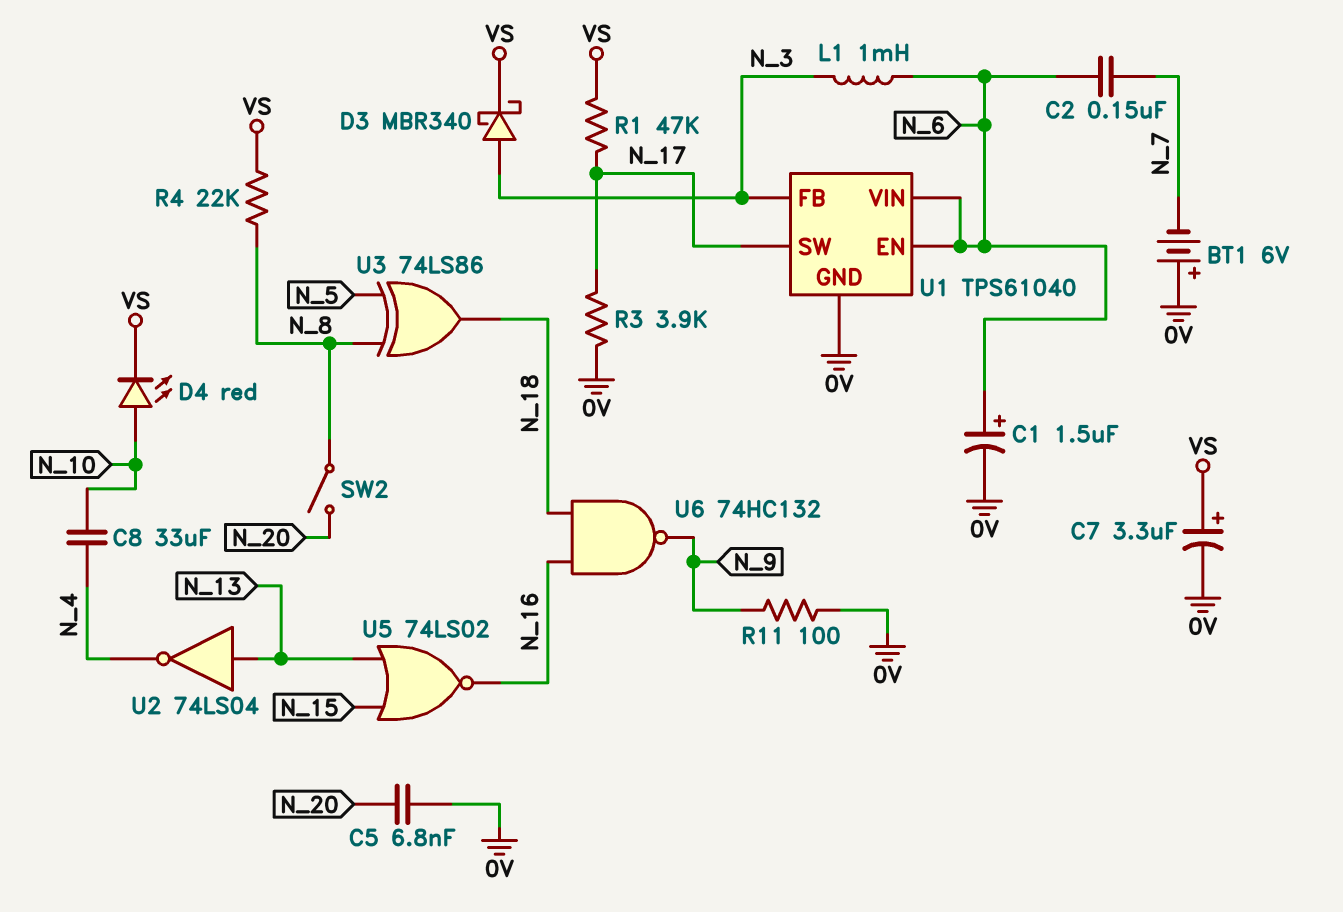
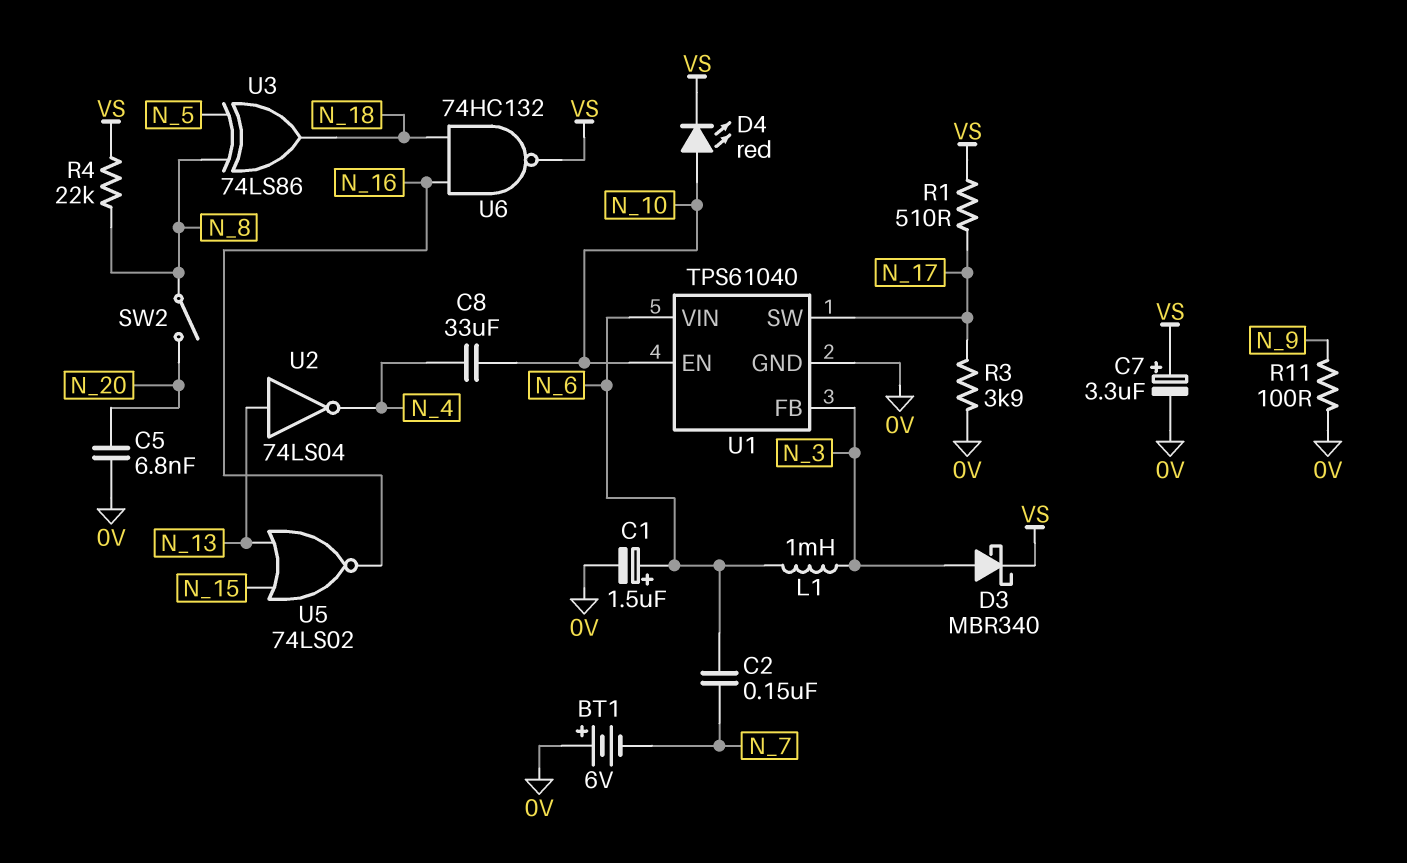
R1: 47k (N_17, VS) -> 510 (N_17, VS)
U1 pin EN: N_6 -> N_10
U6: NAND 74HC132 (in N_16, in N_18, out N_9) -> NAND 74HC132 (in N_16, in N_18, out VS)

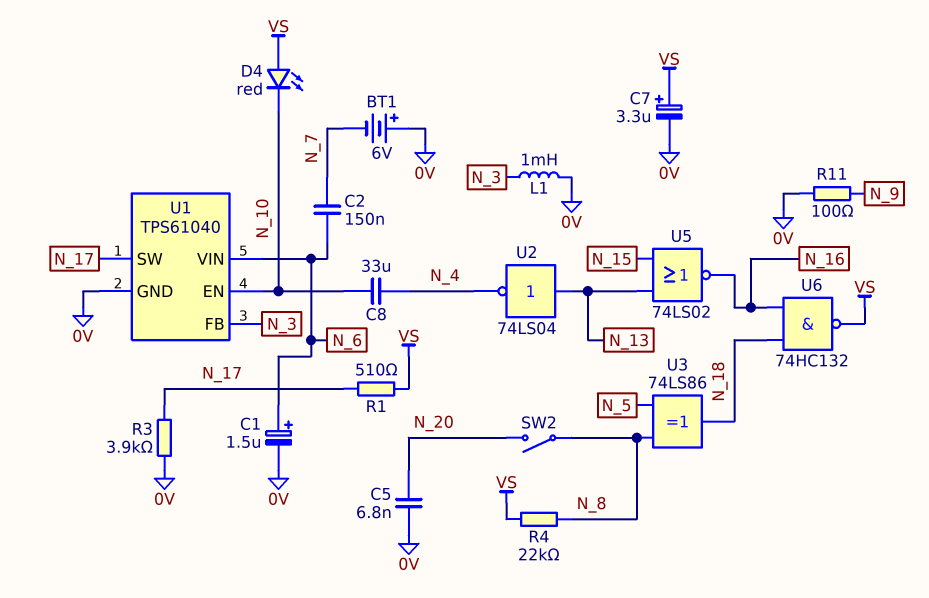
D3: schottky MBR340 (A N_3, K VS) -> none
D4: LED red (A N_10, K VS) -> LED red (A VS, K N_10)
L1: 1mH (N_3, N_6) -> 1mH (0V, N_3)

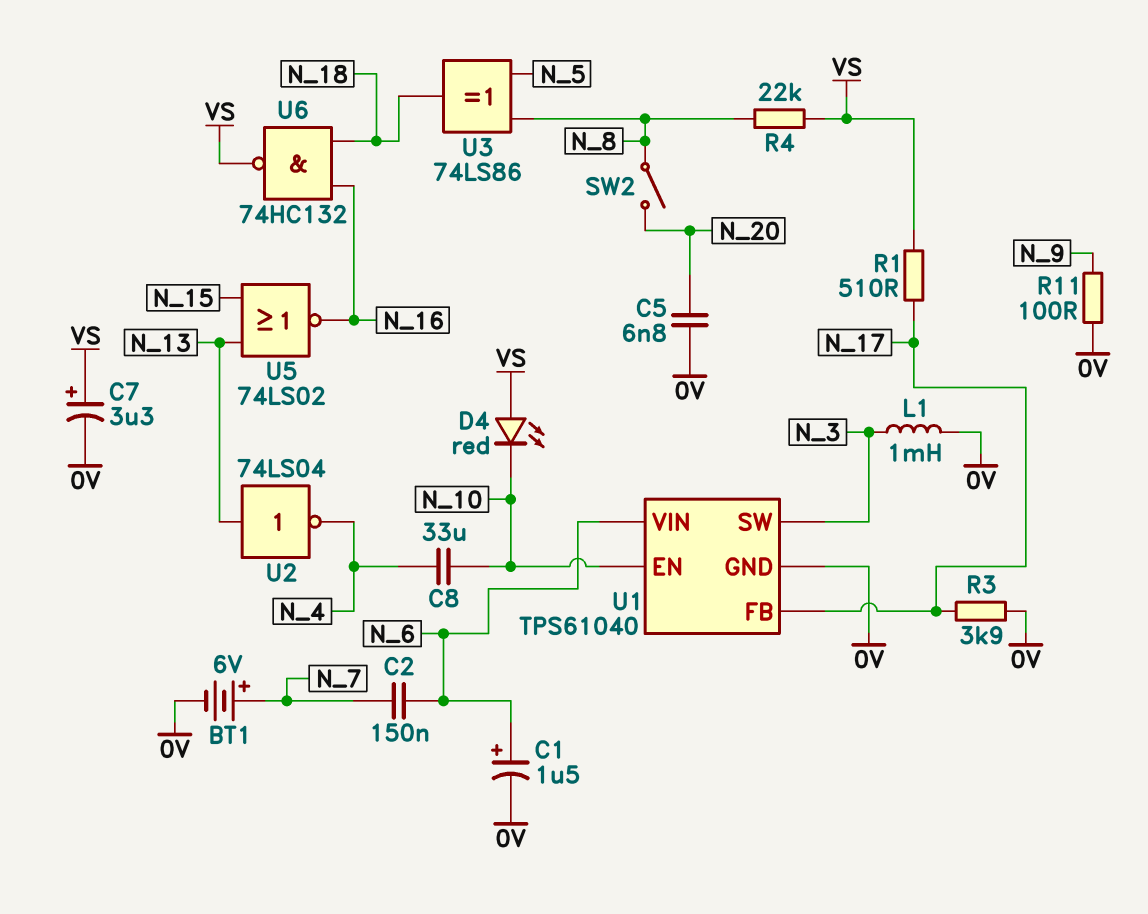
BT1: 6V (plus 0V, minus N_7) -> 6V (plus N_7, minus 0V)
U1 pin FB: N_3 -> N_17
U1 pin SW: N_17 -> N_3

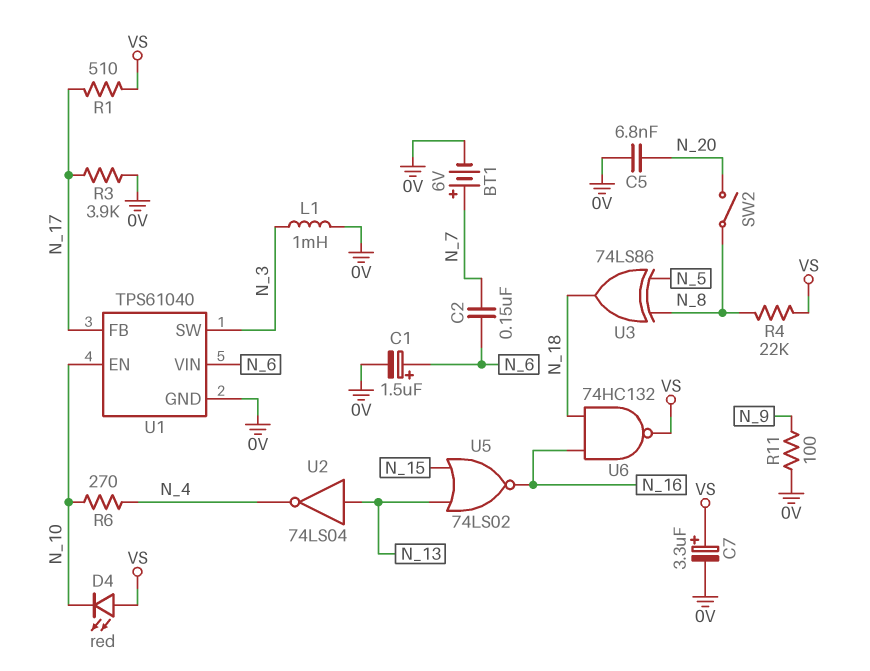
C8: 33uF (N_4, N_10) -> none
R6: none -> 270 (N_4, N_10)

